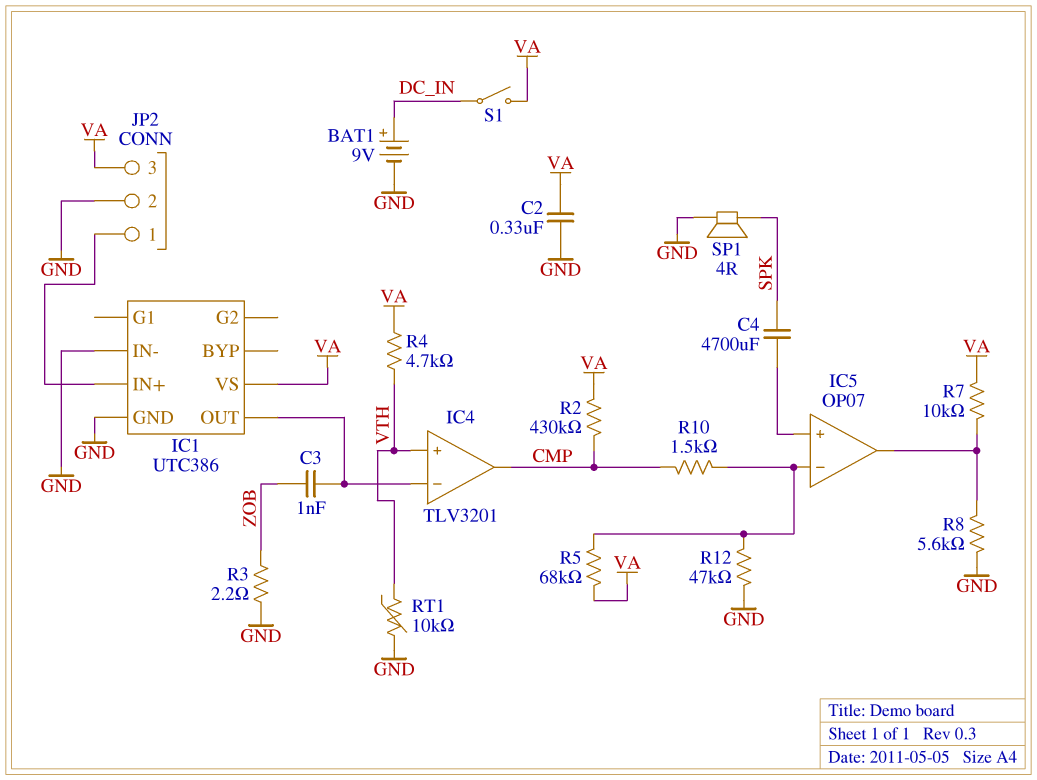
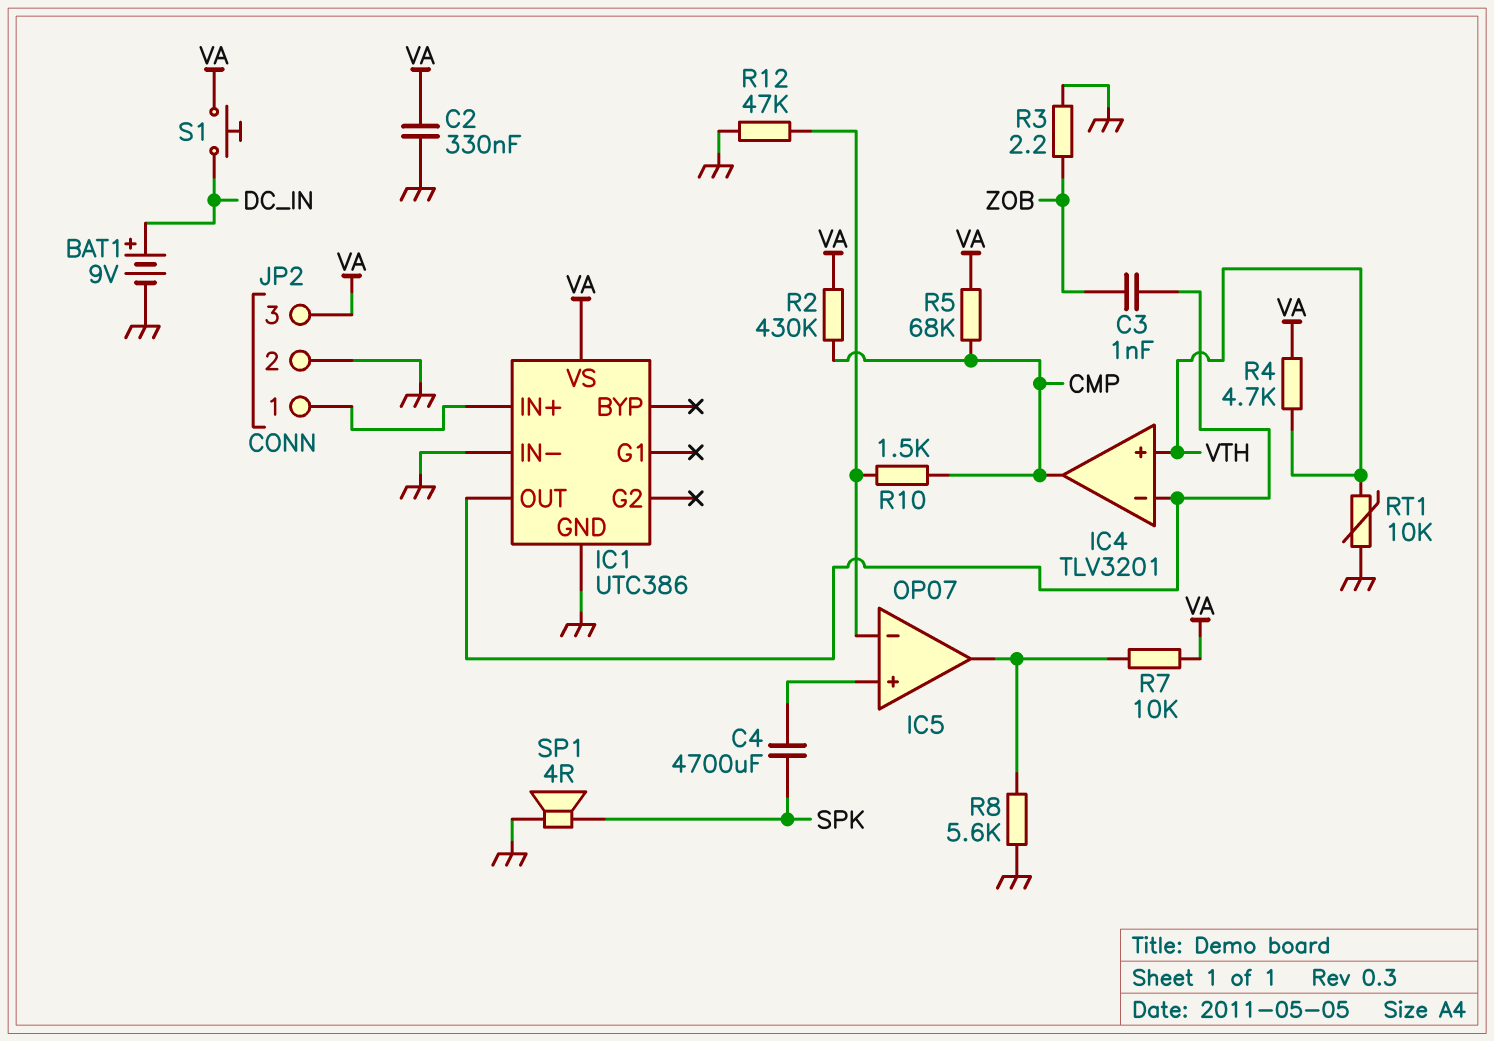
R5: 68k (IC5/in-, VA) -> 68k (CMP, VA)
S1: switch (DC_IN, VA) -> button (DC_IN, VA)

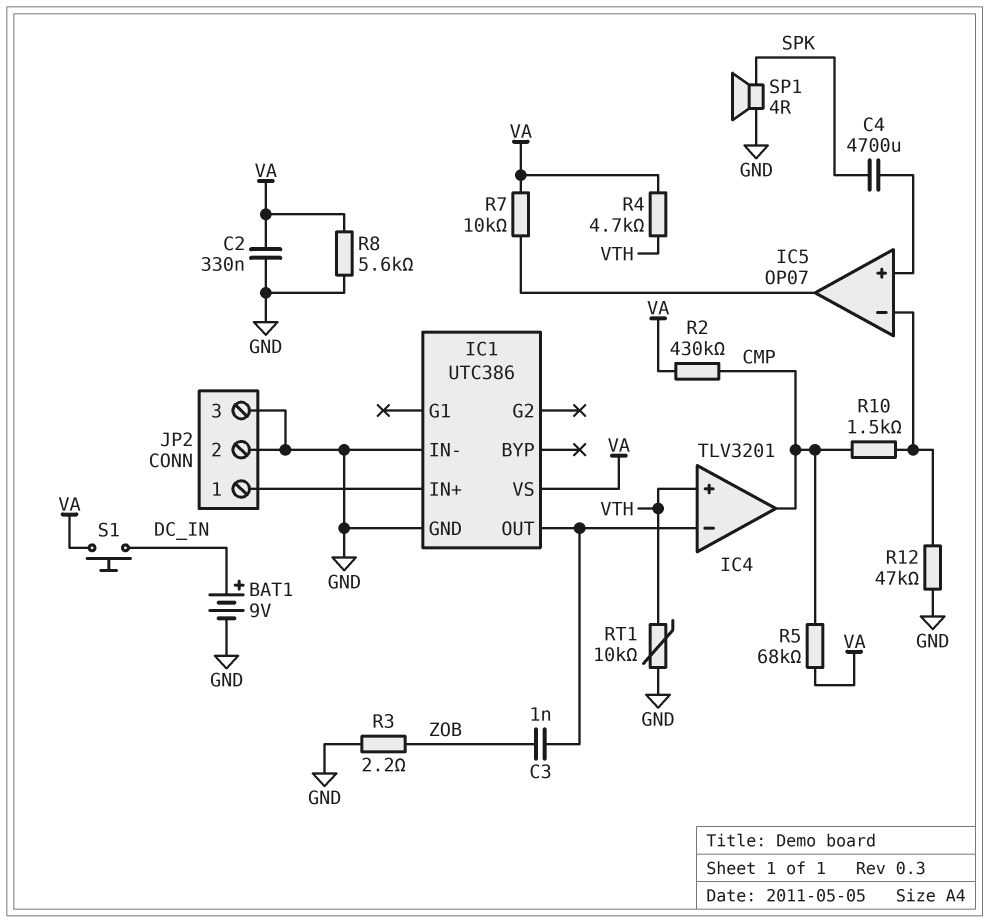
JP2 pin 3: VA -> GND
R8: 5.6k (GND, IC5/out) -> 5.6k (GND, VA)

